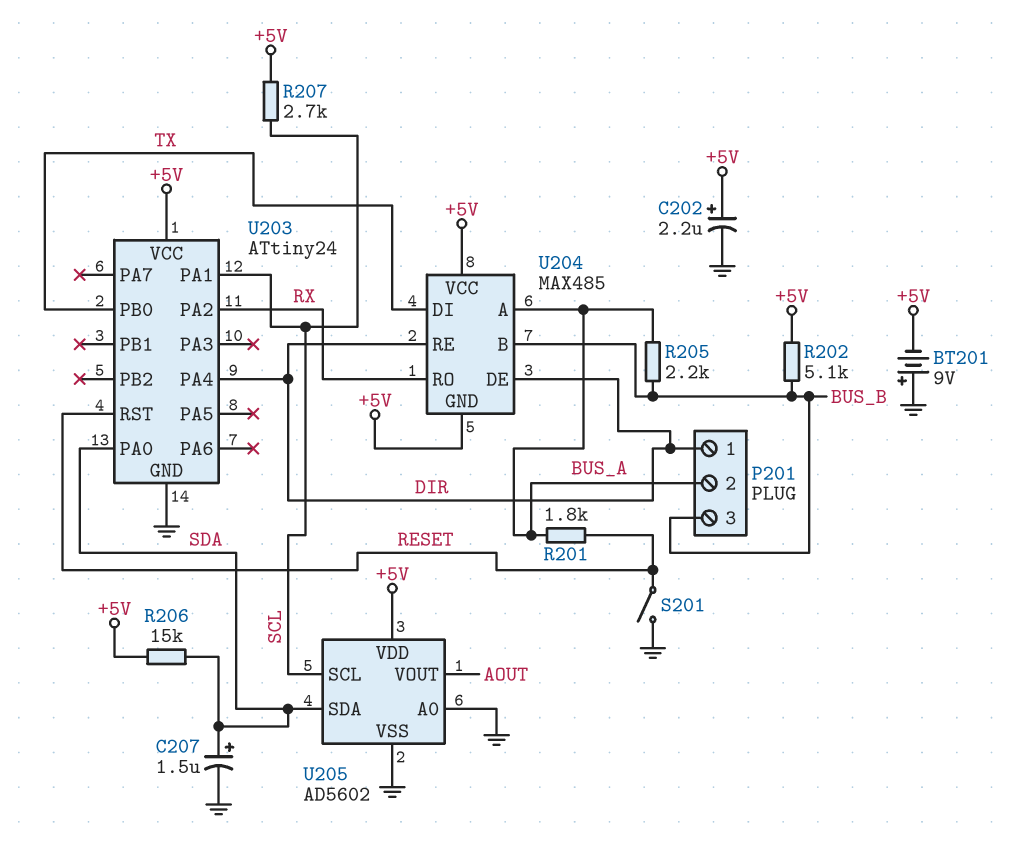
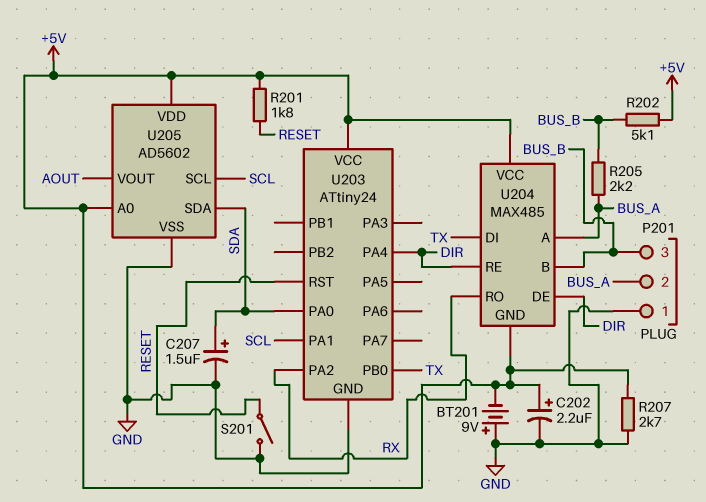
P201 pin 1: DIR -> GND
R201: 1.8k (BUS_A, RESET) -> 1.8k (+5V, RESET)
R206: 15k (+5V, SDA) -> none
R207: 2.7k (+5V, SCL) -> 2.7k (+5V, GND)
U205 pin A0: GND -> +5V

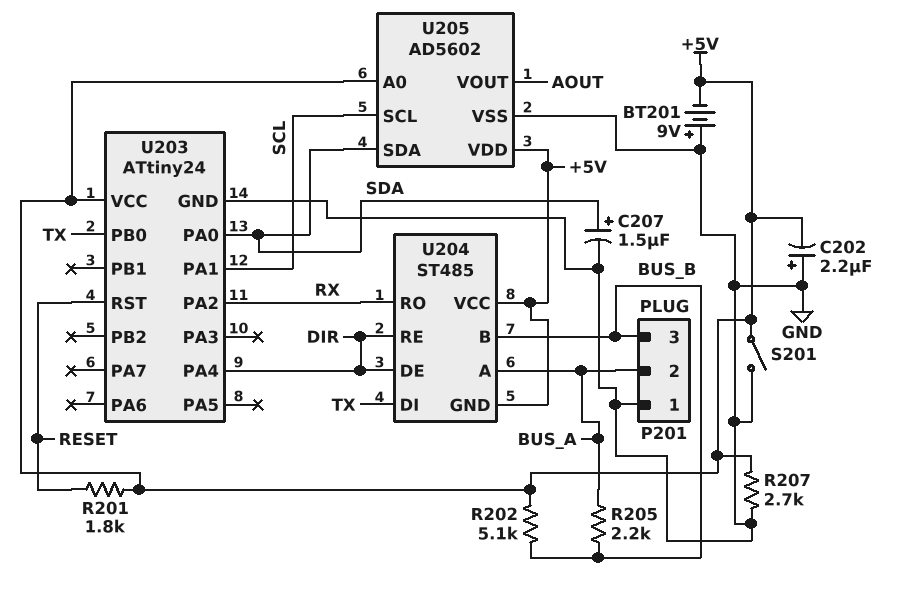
C202: 2.2uF (plus +5V, minus GND) -> 2.2uF (plus GND, minus +5V)
S201: switch (GND, RESET) -> switch (+5V, GND)
U204: MAX485 -> ST485

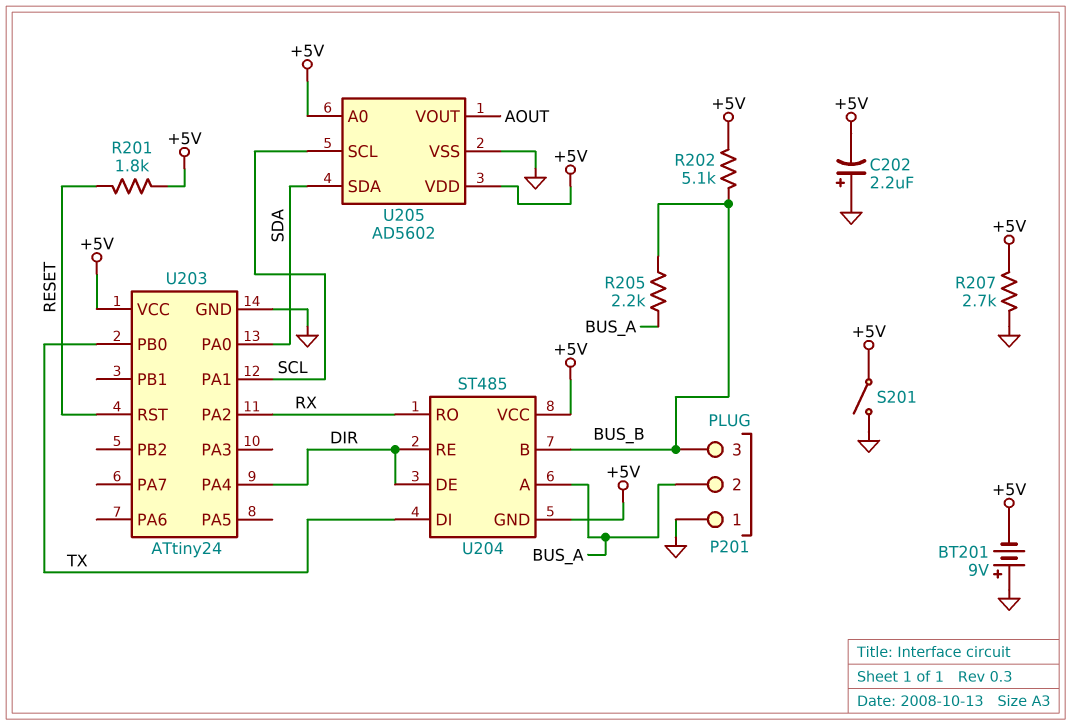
C207: 1.5uF (plus SDA, minus GND) -> none

